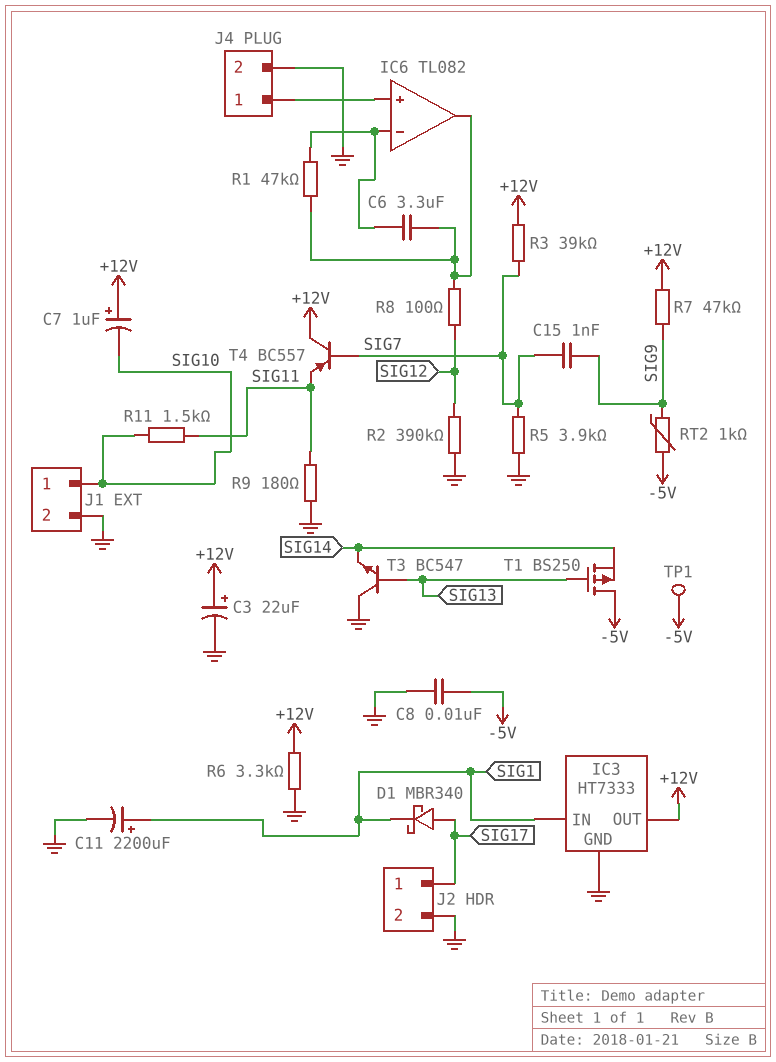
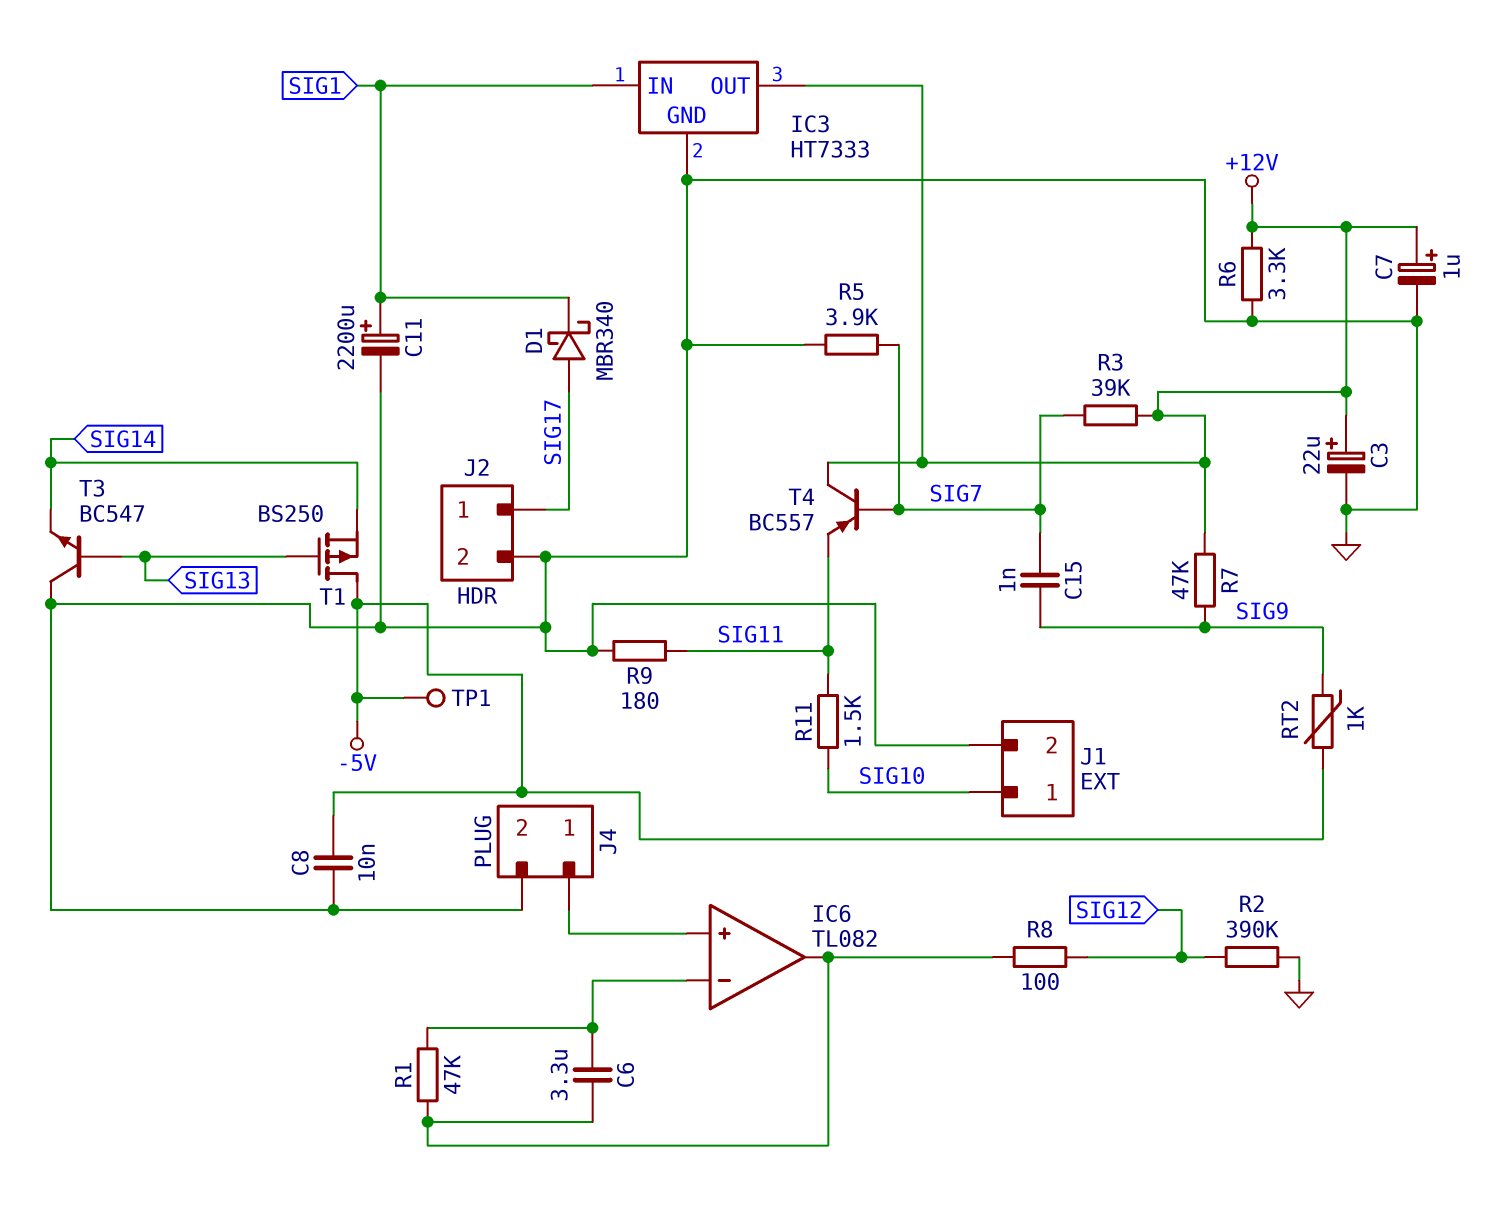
C7: 1uF (plus +12V, minus SIG10) -> 1uF (plus +12V, minus GND)

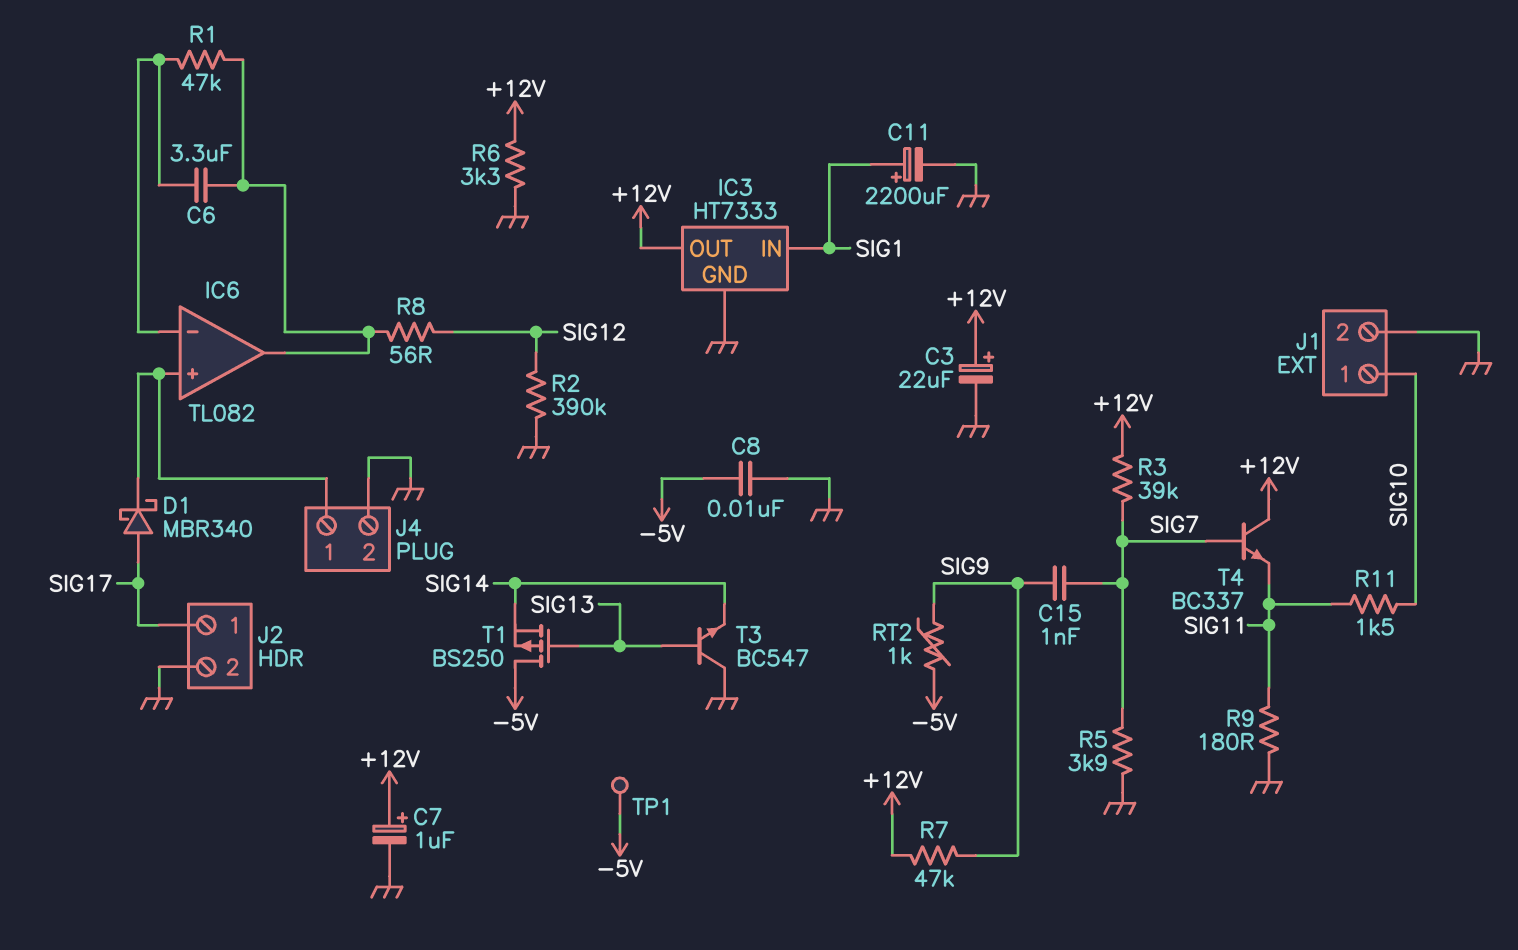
D1: schottky MBR340 (A SIG17, K SIG1) -> schottky MBR340 (A SIG17, K IC6/in+)
R8: 100 (IC6/out, SIG12) -> 56 (IC6/out, SIG12)
T4: PNP BC557 (B SIG7, C +12V, E SIG11) -> NPN BC337 (B SIG7, C +12V, E SIG11)

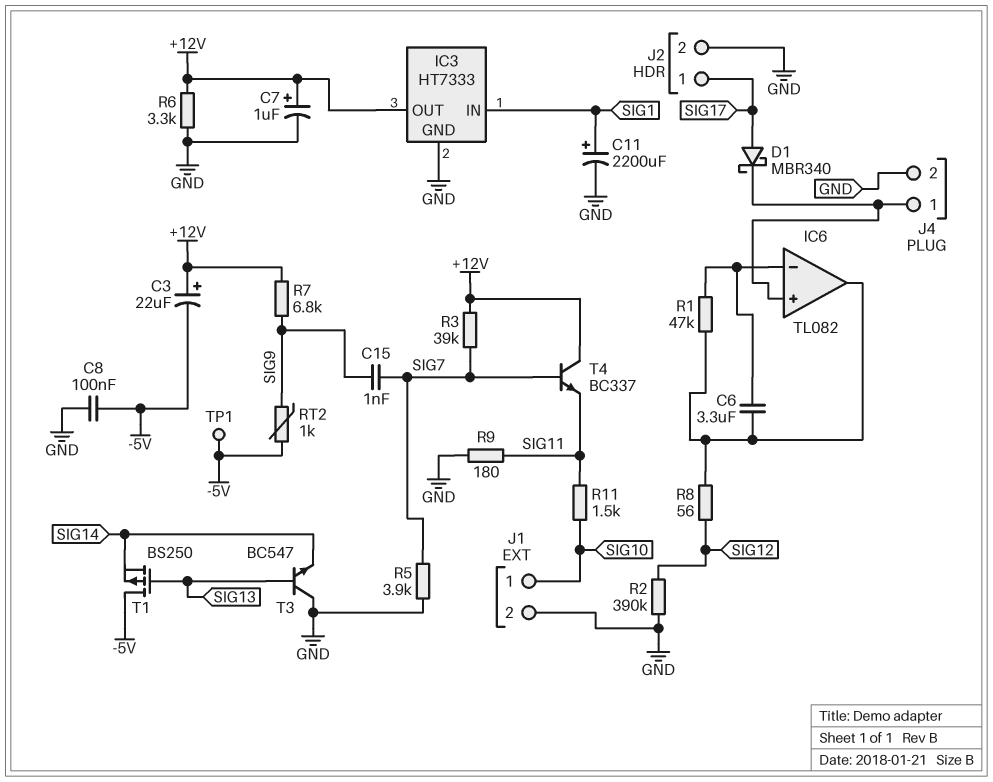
C3: 22uF (plus +12V, minus GND) -> 22uF (plus +12V, minus -5V)
C8: 10nF (-5V, GND) -> 100nF (-5V, GND)
R7: 47k (+12V, SIG9) -> 6.8k (+12V, SIG9)

